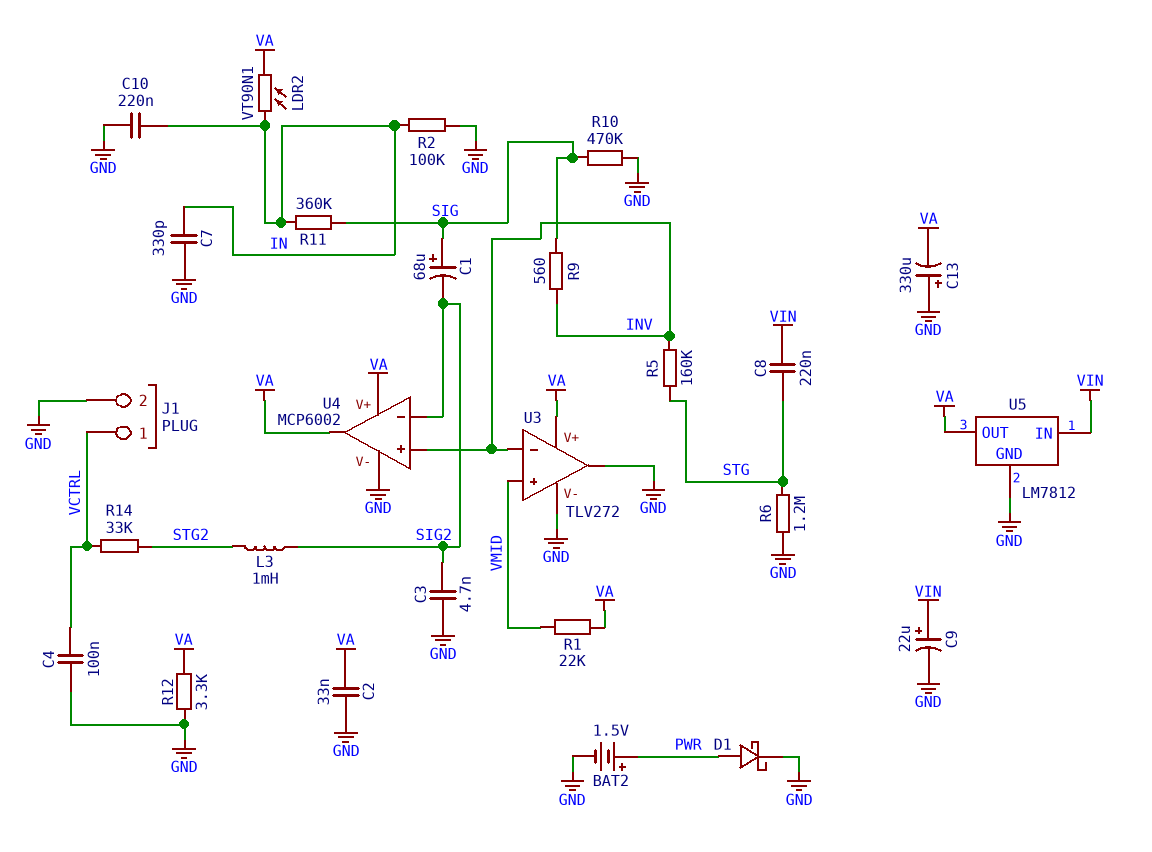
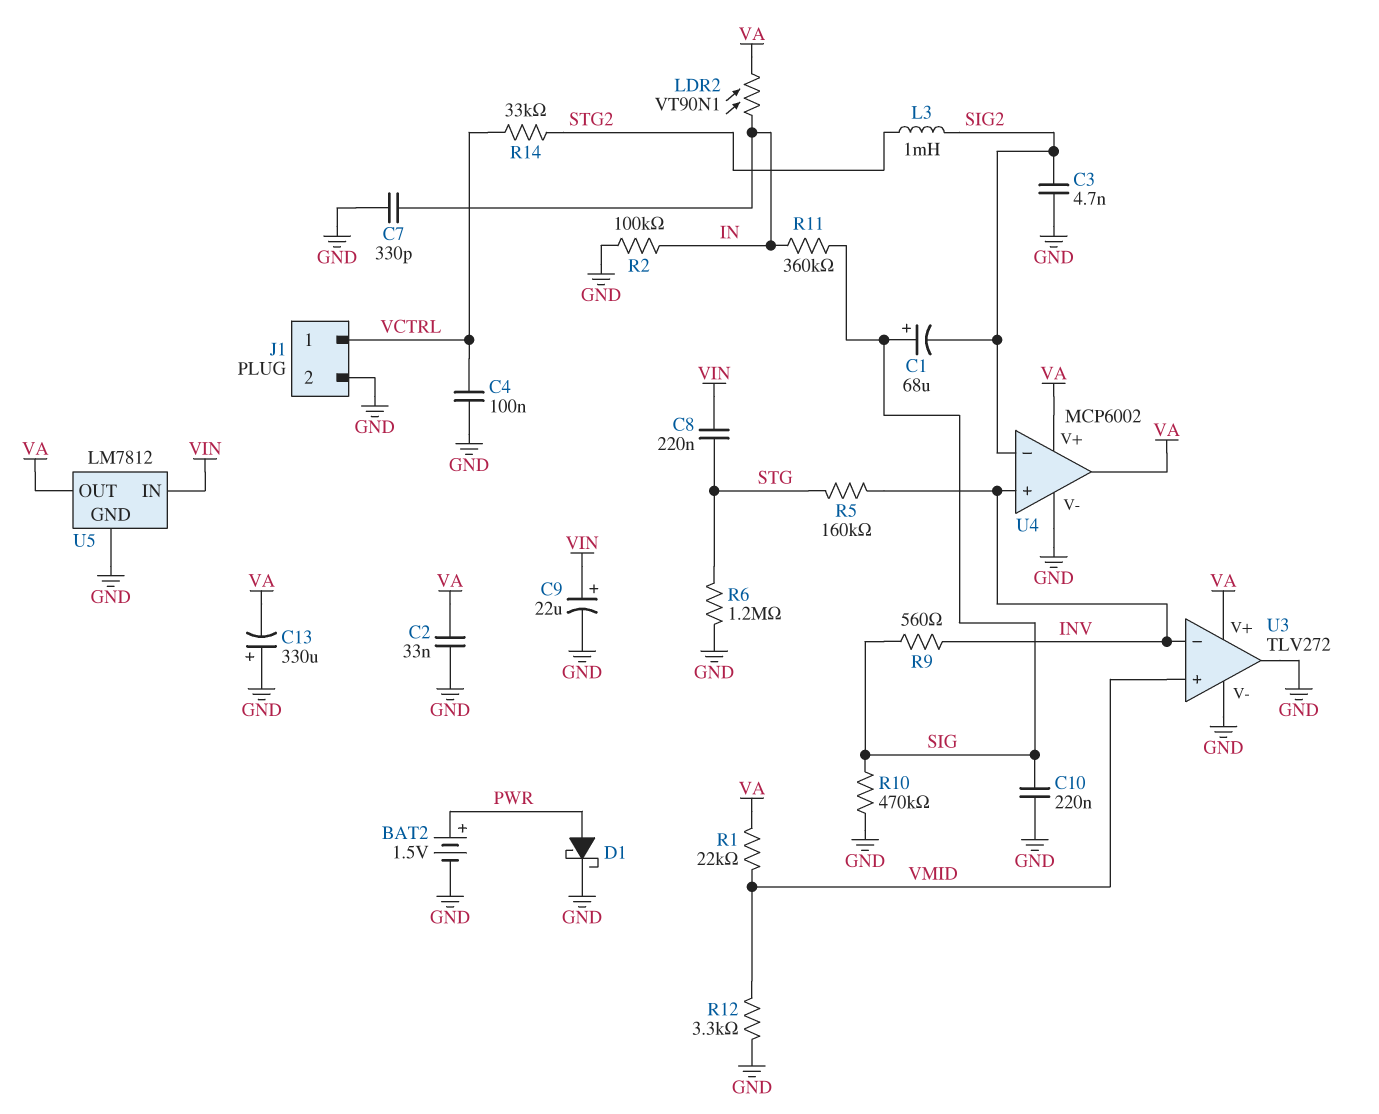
C10: 220nF (GND, IN) -> 220nF (GND, SIG)
R12: 3.3k (GND, VA) -> 3.3k (GND, VMID)

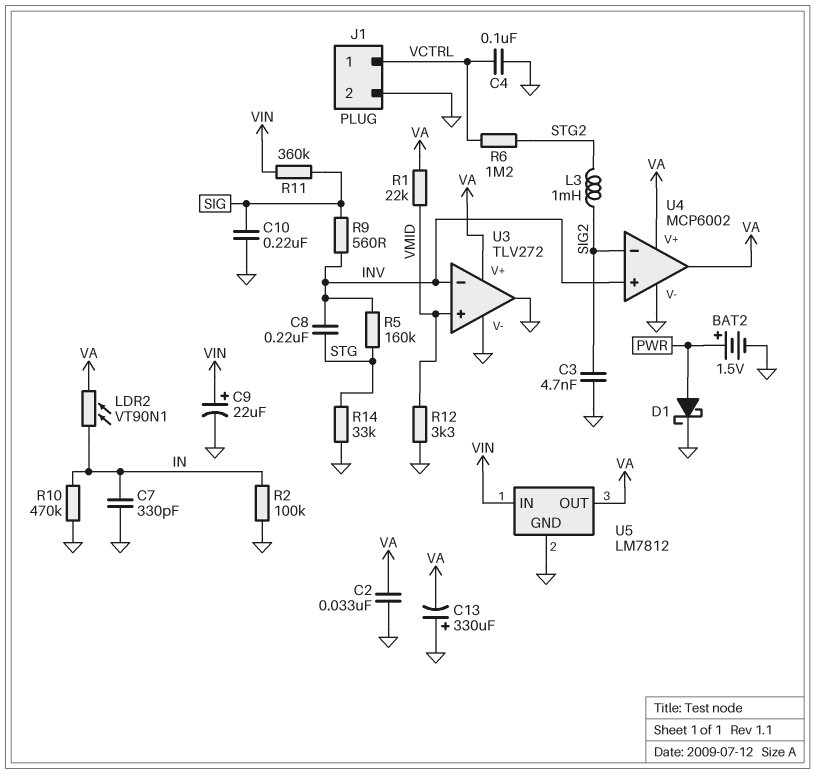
C1: 68uF (plus SIG, minus SIG2) -> none
C8: 220nF (STG, VIN) -> 220nF (INV, STG)
R6: 1.2M (GND, STG) -> 1.2M (STG2, VCTRL)
R10: 470k (GND, SIG) -> 470k (GND, IN)
R11: 360k (IN, SIG) -> 360k (SIG, VIN)
R14: 33k (STG2, VCTRL) -> 33k (GND, STG)

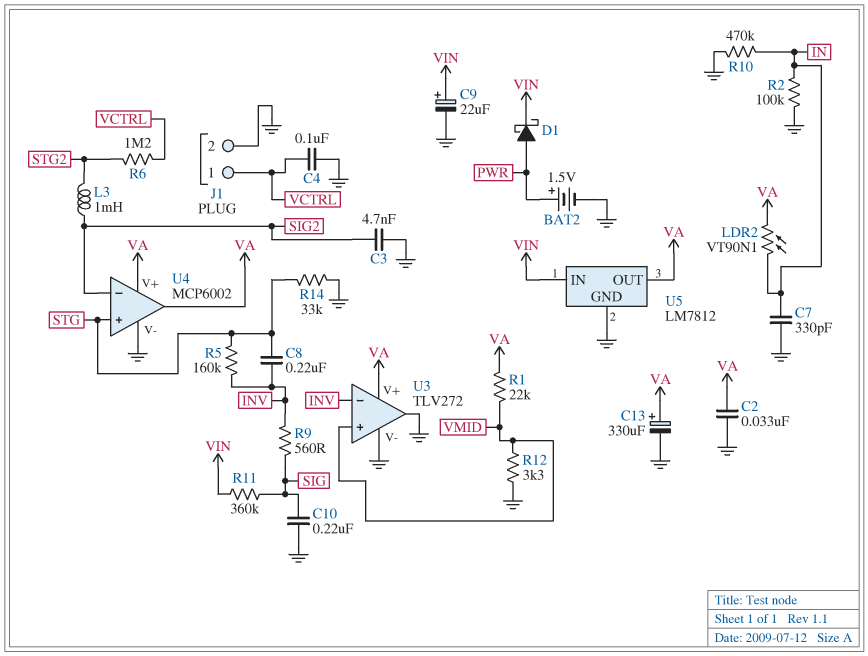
C13: 330uF (plus GND, minus VA) -> 330uF (plus VA, minus GND)
D1: schottky (A PWR, K GND) -> schottky (A PWR, K VIN)
U4 pin in+: INV -> STG

